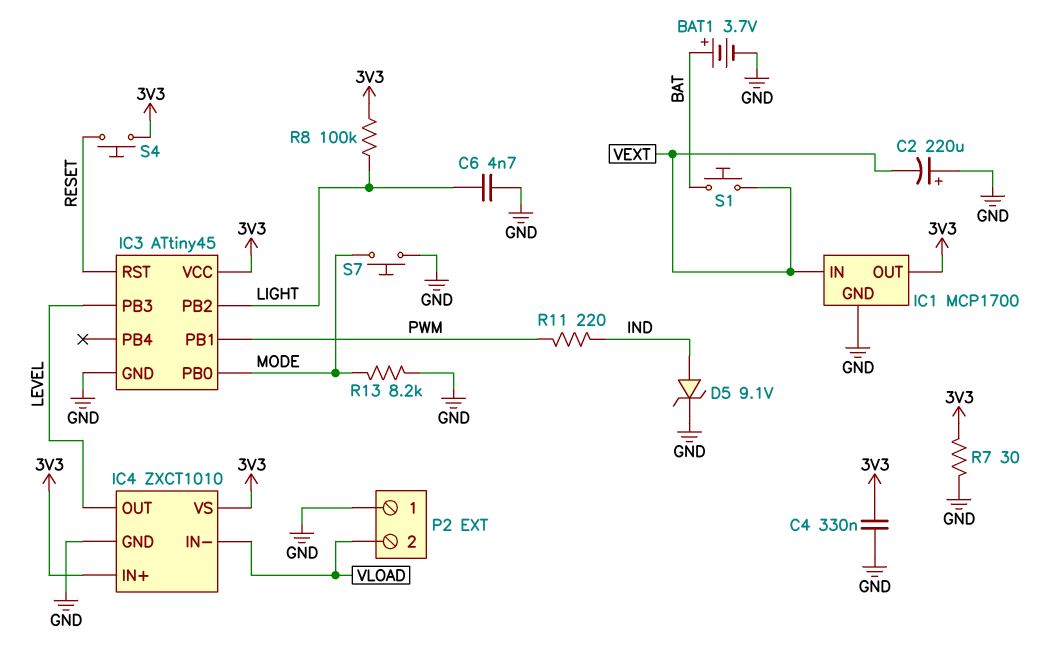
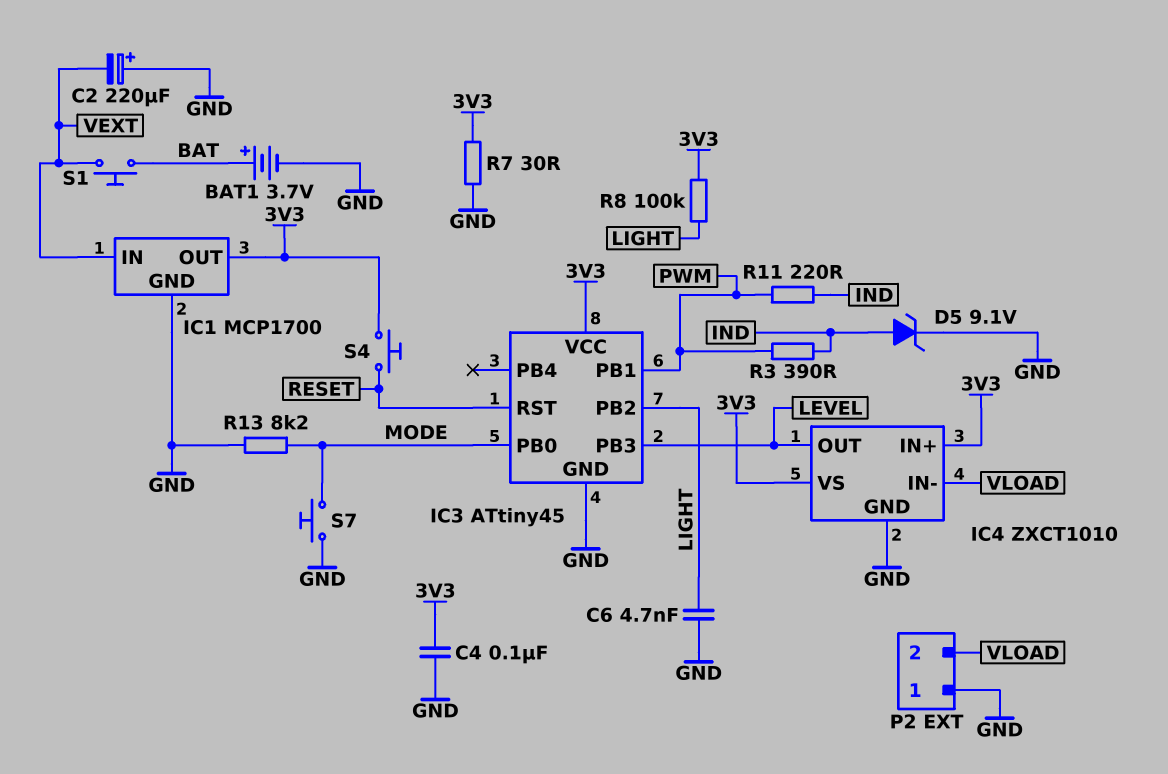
C4: 330nF (3V3, GND) -> 100nF (3V3, GND)
R3: none -> 390 (IND, PWM)

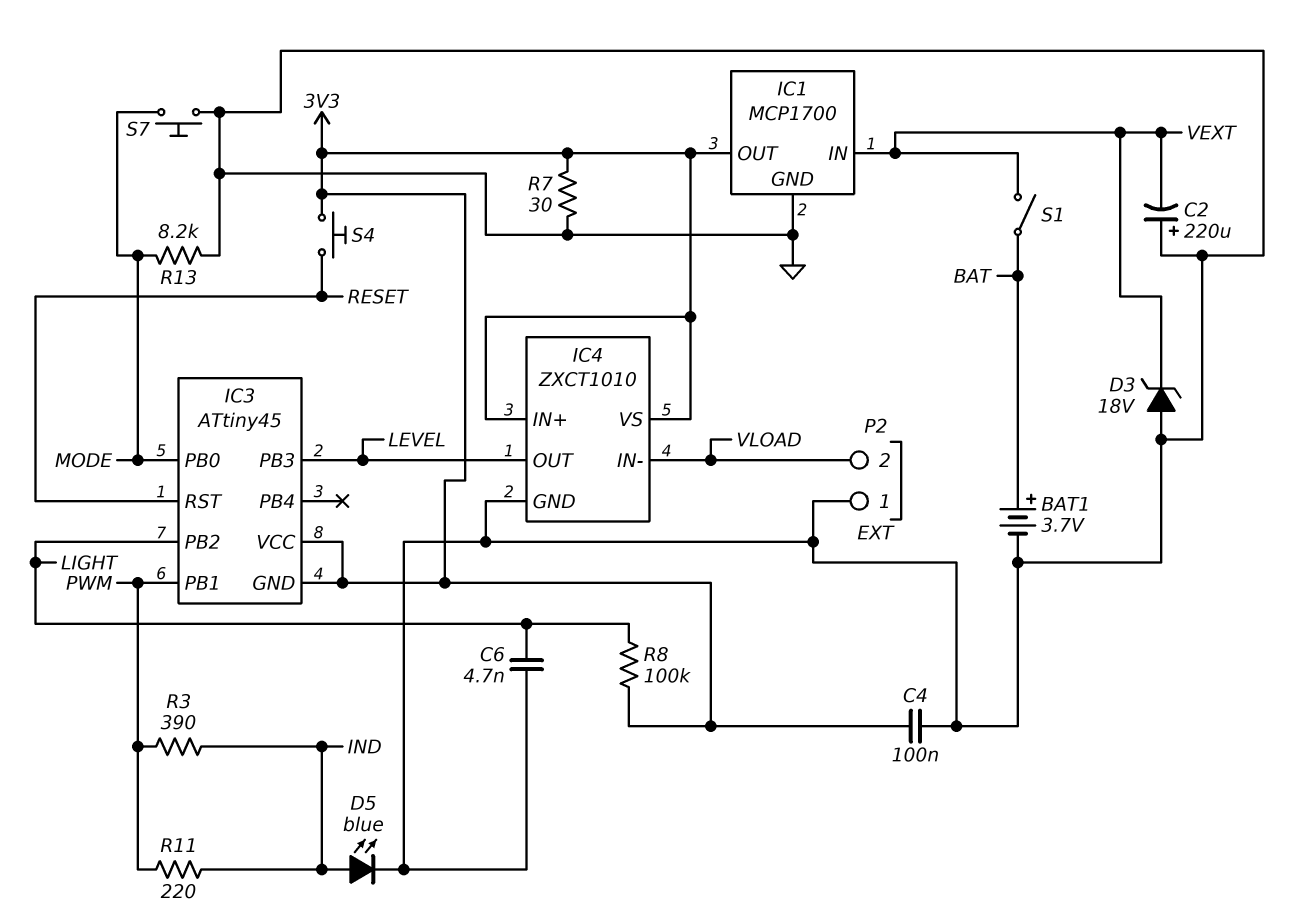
D3: none -> zener 18V (A GND, K VEXT)
D5: zener 9.1V (A IND, K GND) -> LED blue (A IND, K GND)
IC3 pin GND: GND -> 3V3
S1: button (BAT, VEXT) -> switch (BAT, VEXT)

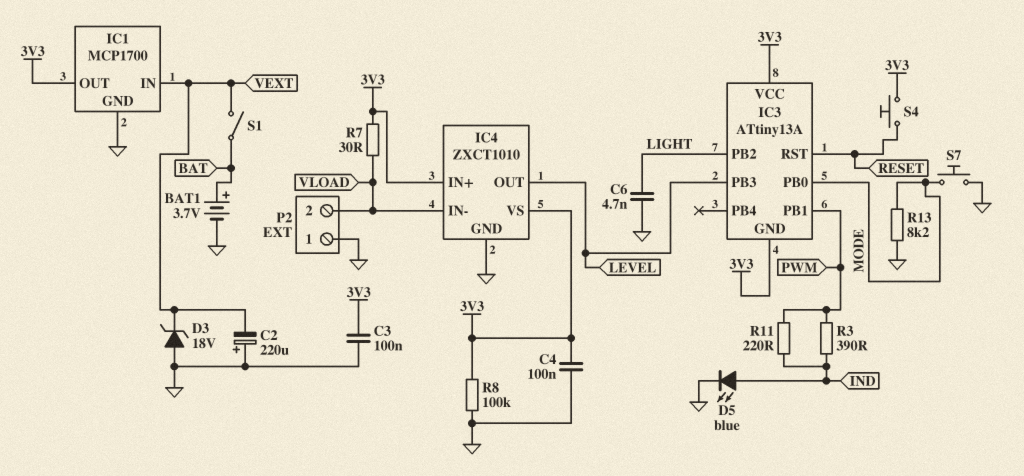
C3: none -> 100nF (3V3, GND)
IC3: ATtiny45 -> ATtiny13A
R7: 30 (3V3, GND) -> 30 (3V3, VLOAD)
R8: 100k (3V3, LIGHT) -> 100k (3V3, GND)

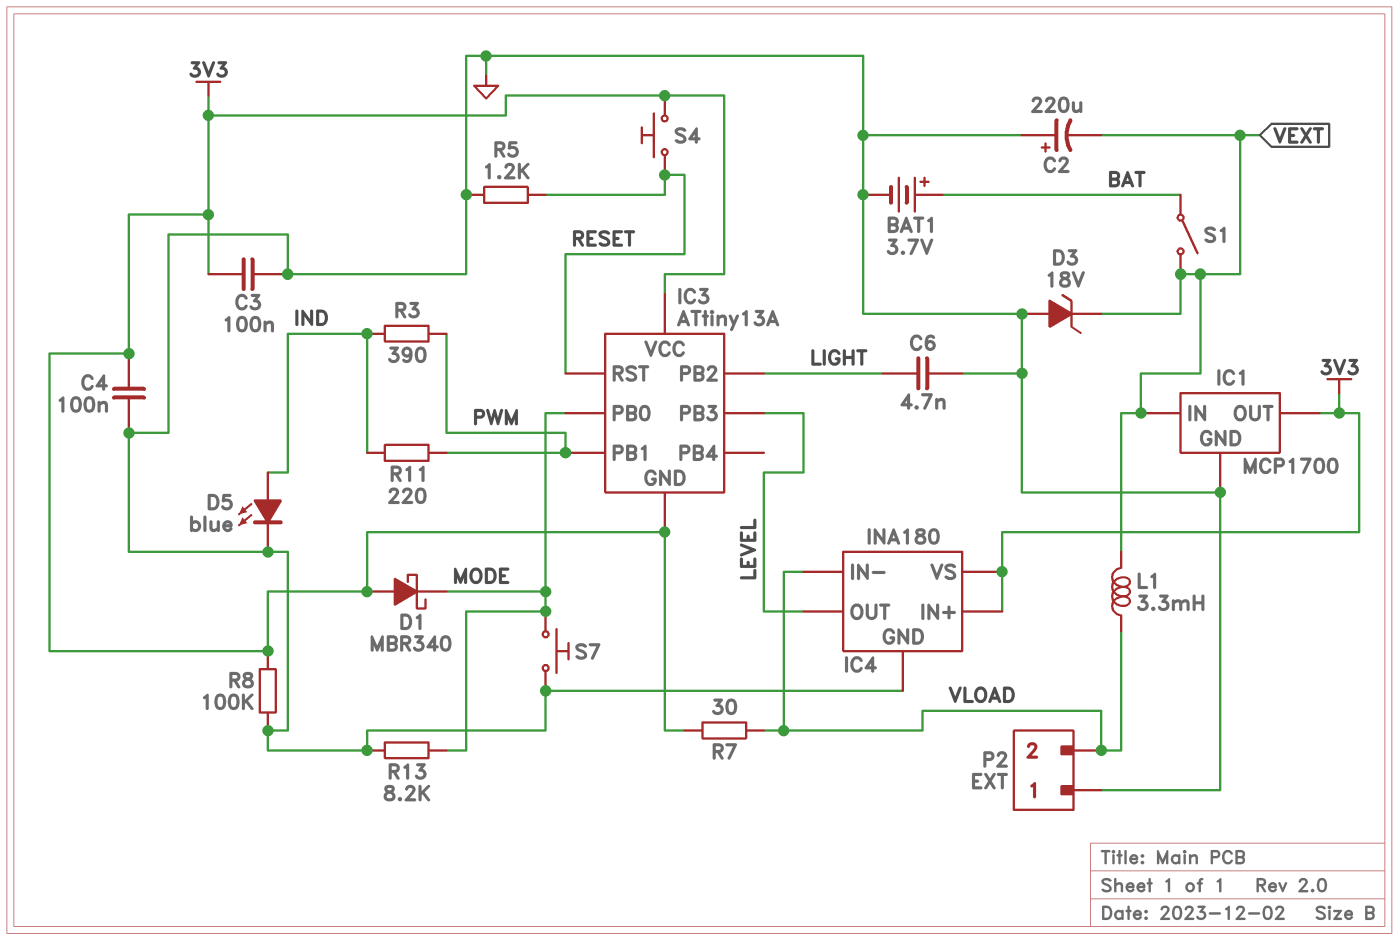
D1: none -> schottky MBR340 (A 3V3, K MODE)
IC4: ZXCT1010 -> INA180
L1: none -> 3.3mH (VEXT, VLOAD)
R5: none -> 1.2k (GND, RESET)

